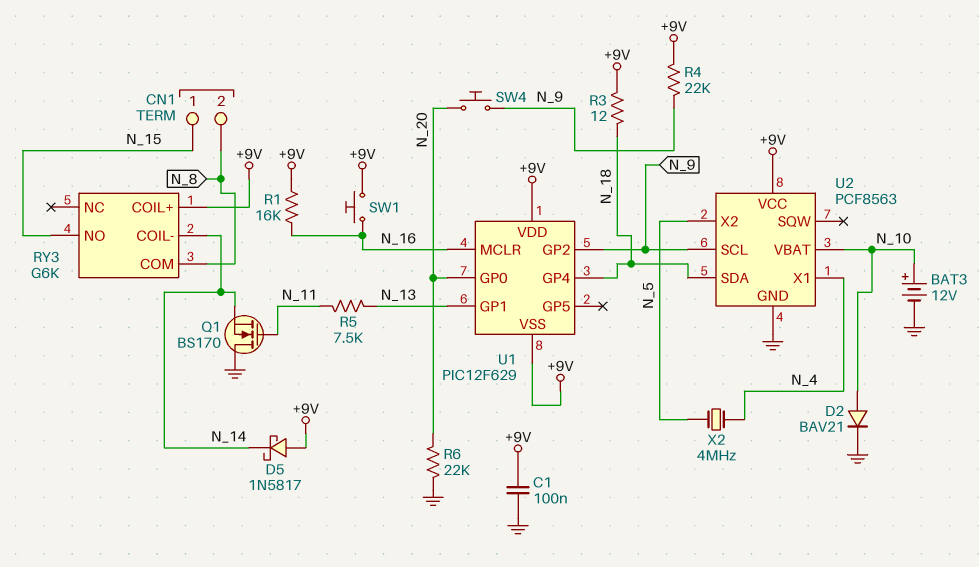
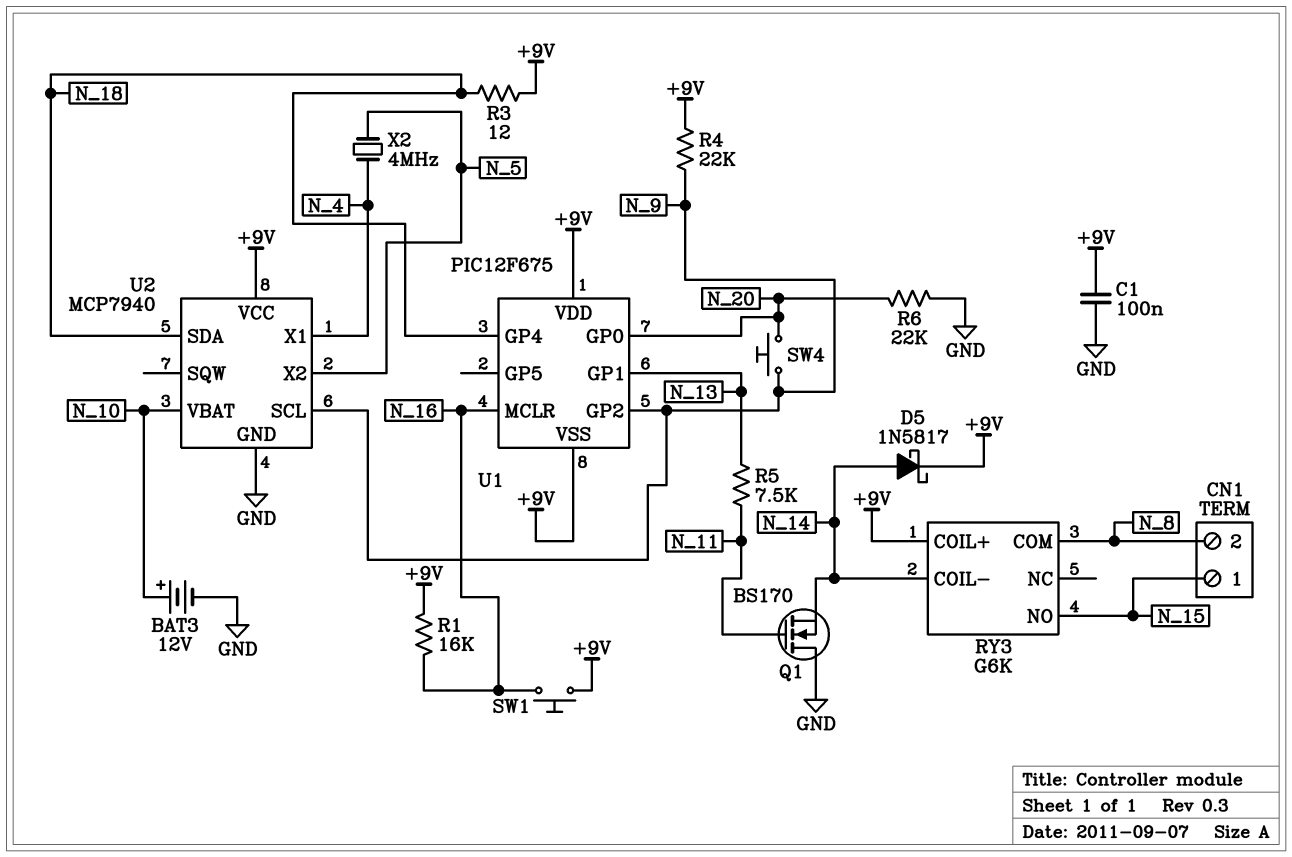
D2: diode BAV21 (A N_10, K GND) -> none
D5: schottky 1N5817 (A +9V, K N_14) -> schottky 1N5817 (A N_14, K +9V)
U1: PIC12F629 -> PIC12F675
U2: PCF8563 -> MCP7940

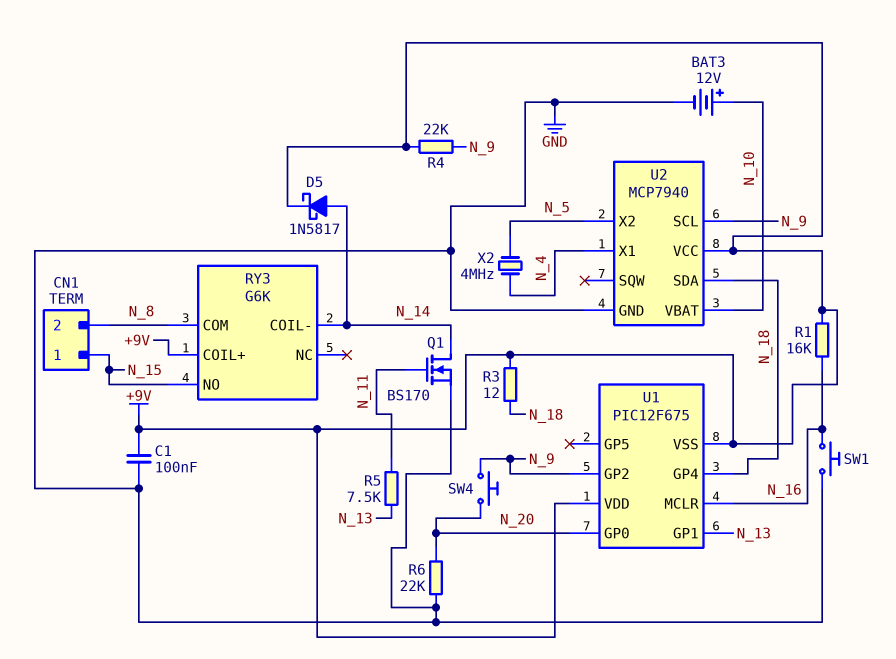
Q1: NMOS BS170 (G N_11, D GND, S N_14) -> NMOS BS170 (G N_11, D N_14, S GND)
SW1: button (+9V, N_16) -> button (GND, N_16)

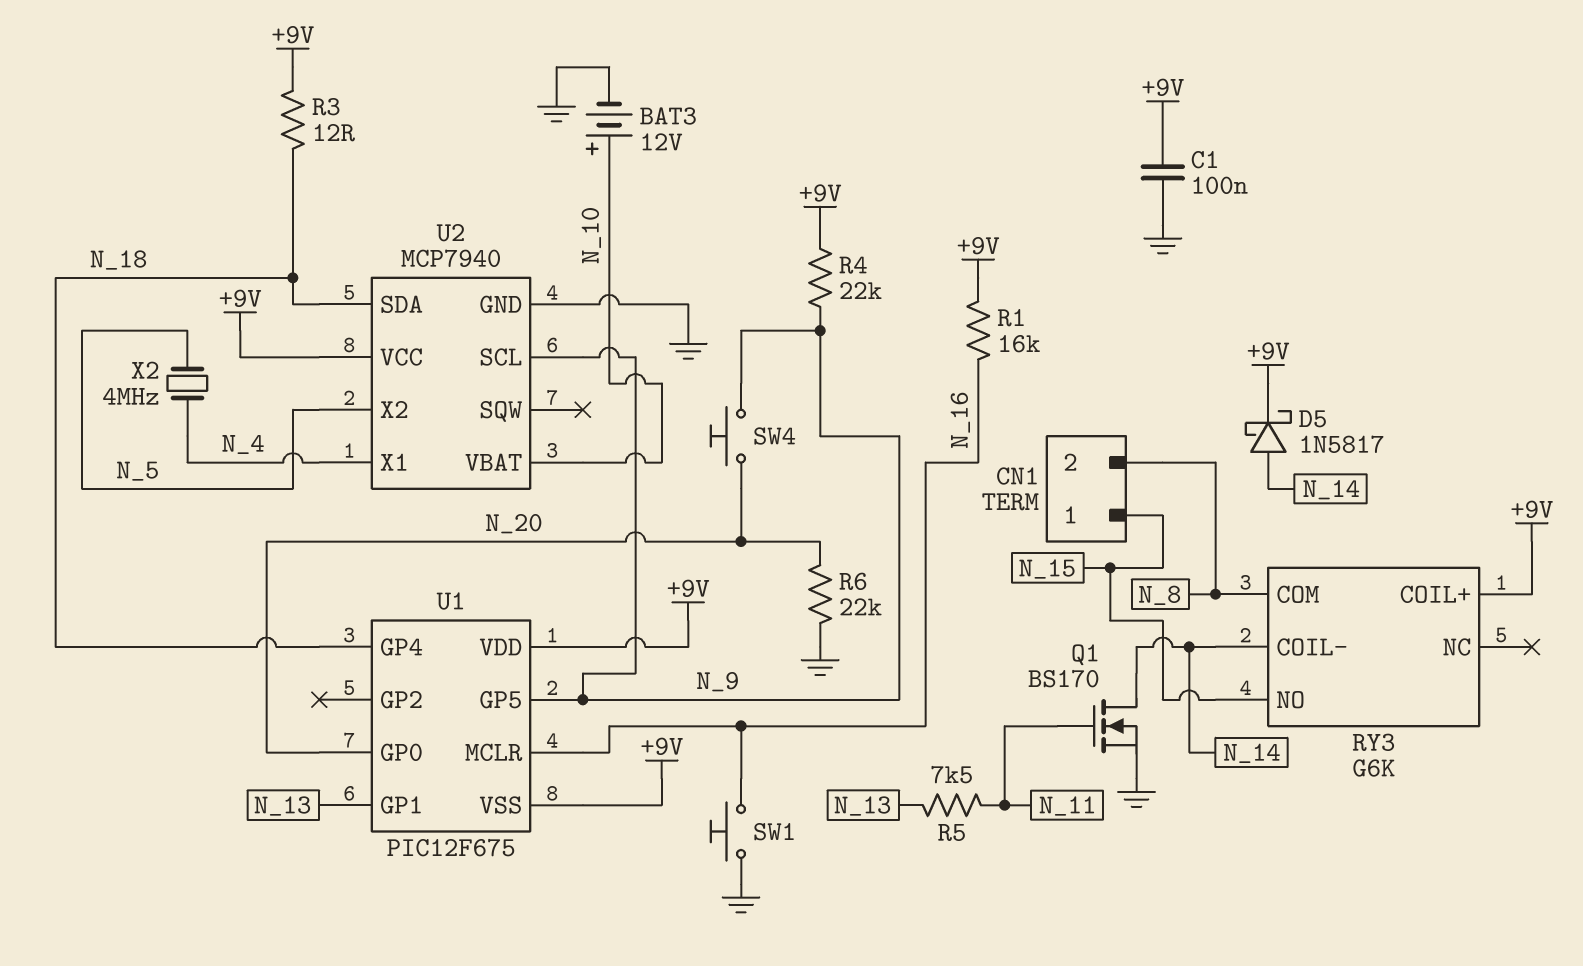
U1 pin GP2: N_9 -> none
U1 pin GP5: none -> N_9

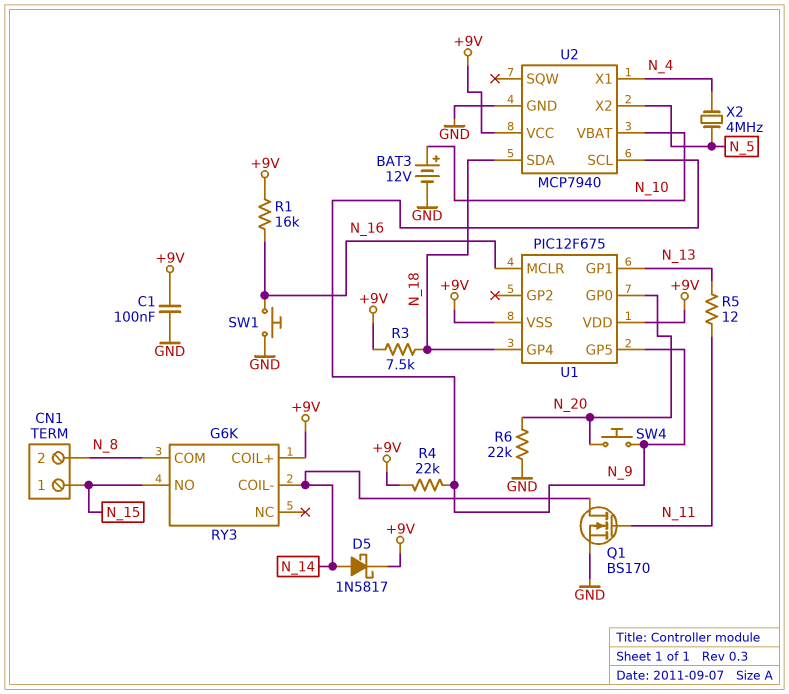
R3: 12 (+9V, N_18) -> 7.5k (+9V, N_18)
R5: 7.5k (N_11, N_13) -> 12 (N_11, N_13)

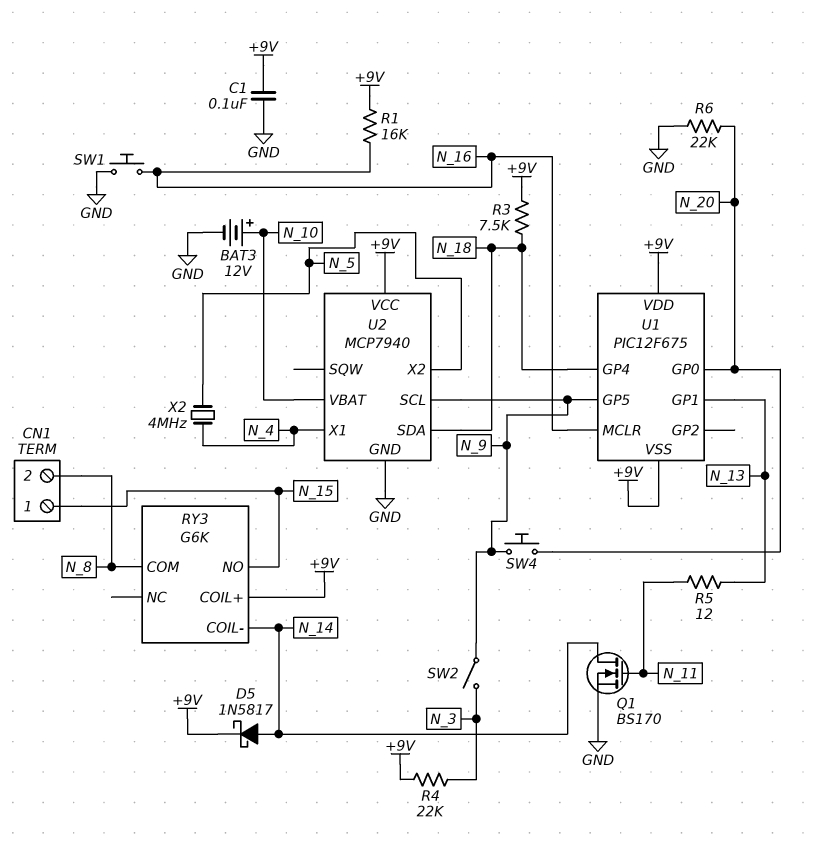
R4: 22k (+9V, N_9) -> 22k (+9V, N_3)
SW2: none -> switch (N_3, N_9)

